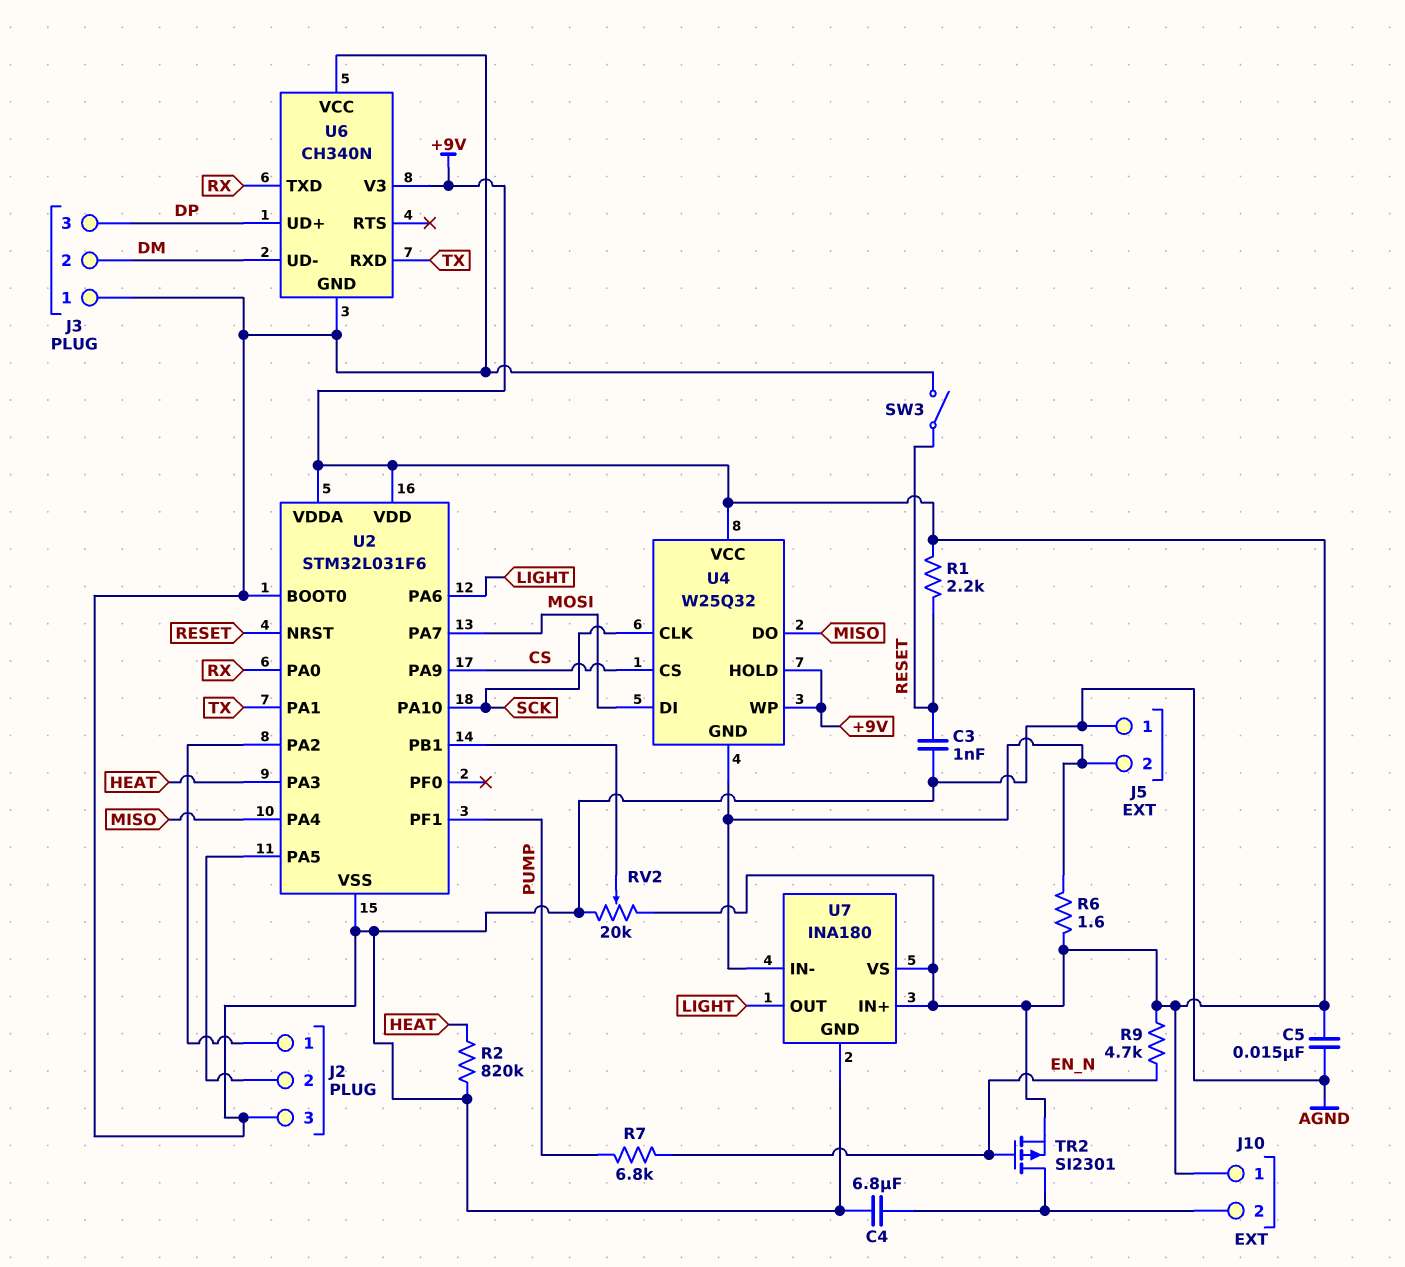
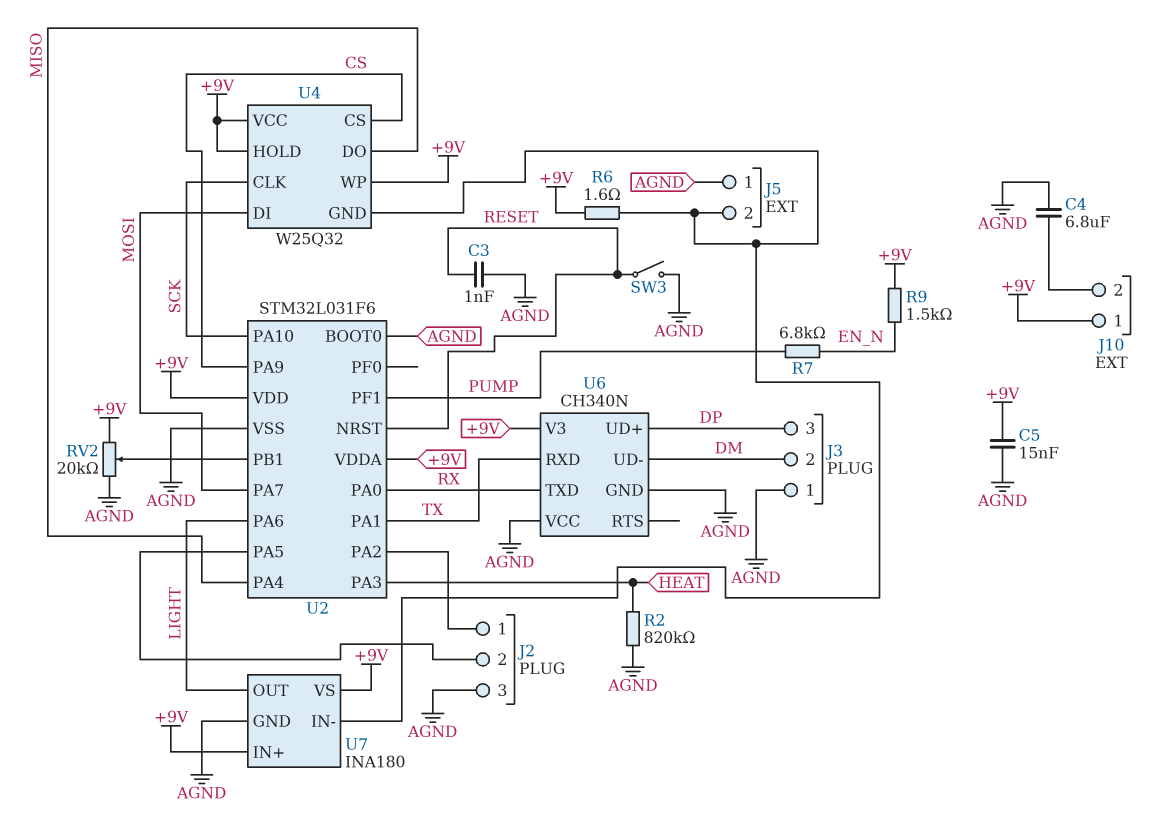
R1: 2.2k (+9V, RESET) -> none
R9: 4.7k (+9V, EN_N) -> 1.5k (+9V, EN_N)
TR2: PMOS SI2301 (G EN_N, D J10/2, S +9V) -> none

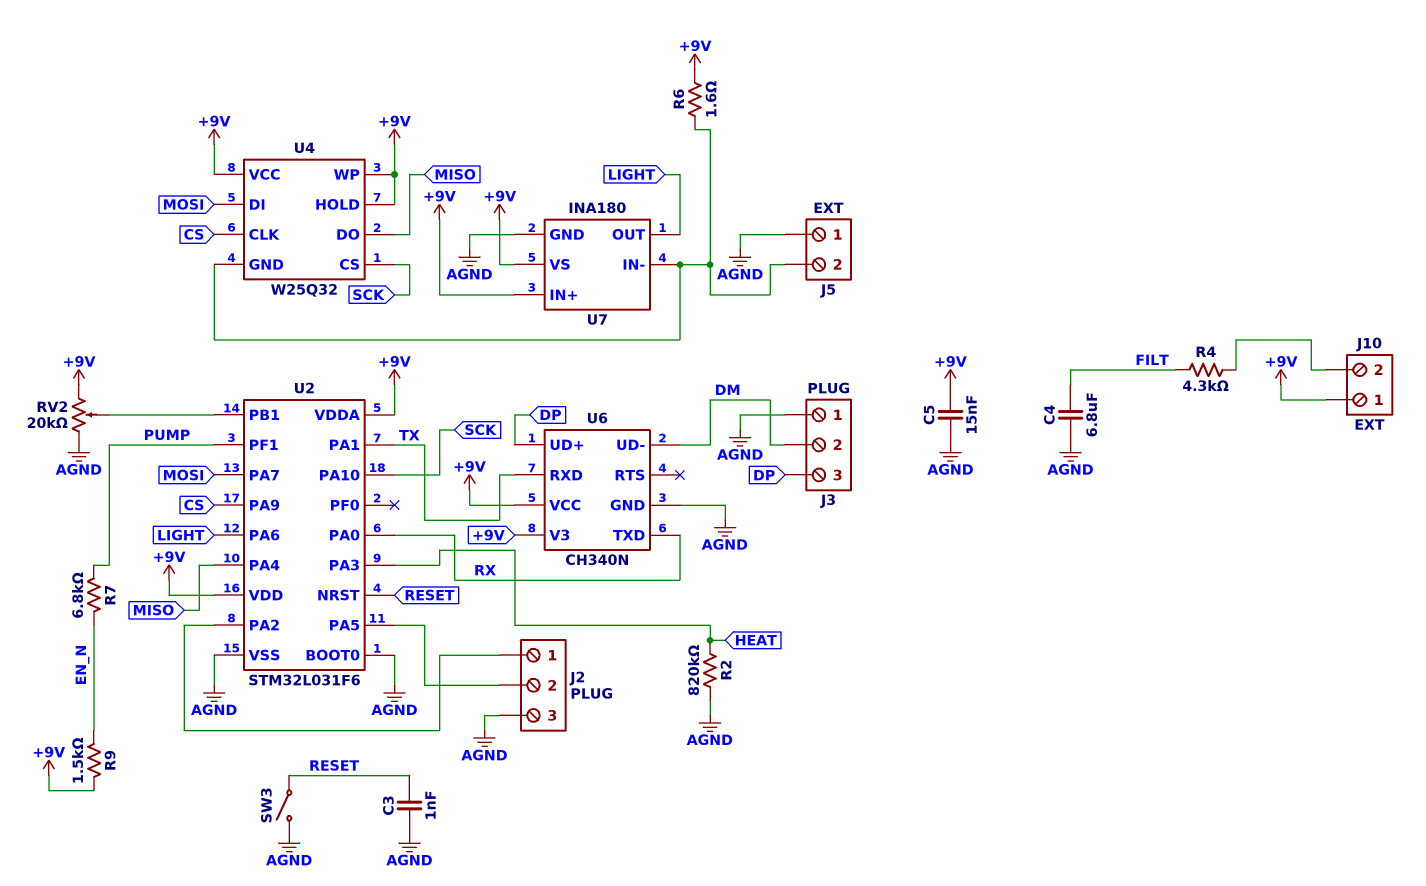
C4: 6.8uF (AGND, J10/2) -> 6.8uF (AGND, FILT)
R4: none -> 4.3k (FILT, J10/2)
U4 pin CLK: SCK -> CS
U4 pin CS: CS -> SCK
U6 pin VCC: AGND -> +9V

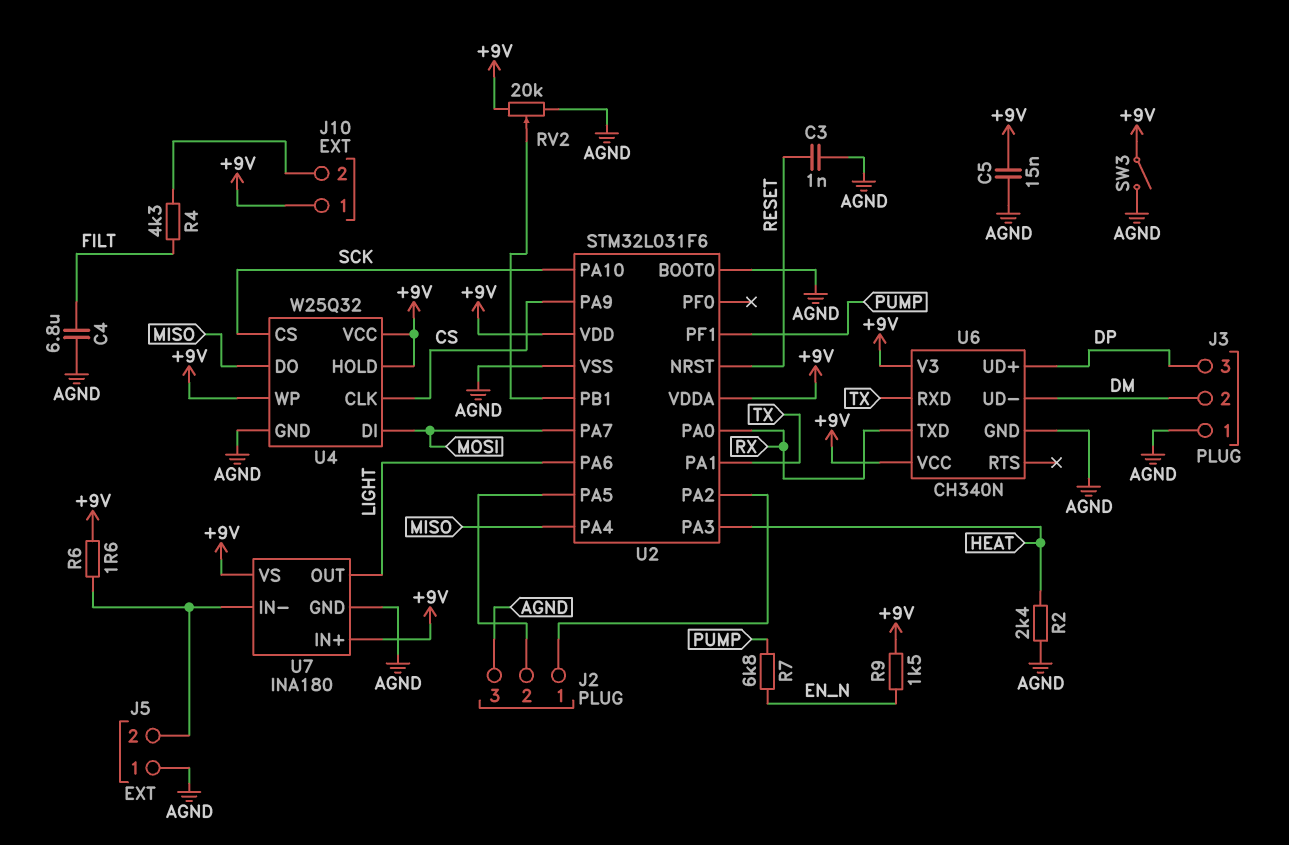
R2: 820k (AGND, HEAT) -> 2.4k (AGND, HEAT)
SW3: switch (AGND, RESET) -> switch (+9V, AGND)
U4 pin GND: J5/2 -> AGND

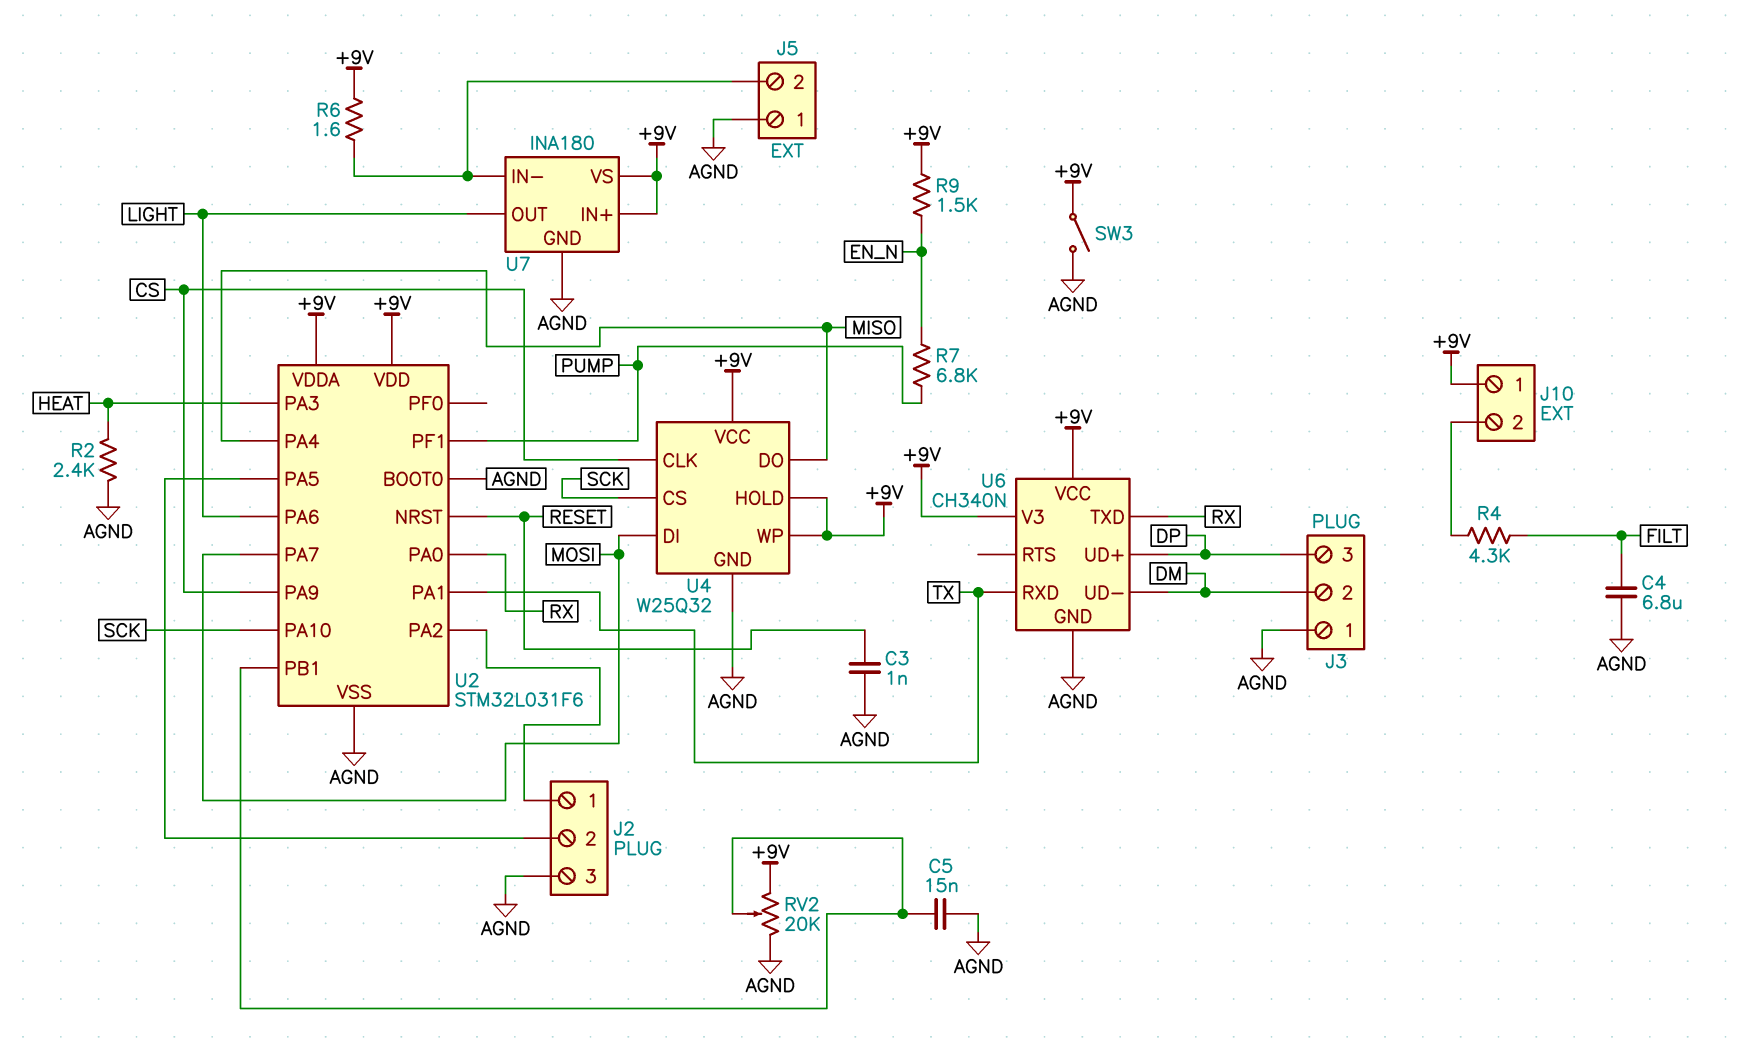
C5: 15nF (+9V, AGND) -> 15nF (AGND, U2/PB1)

